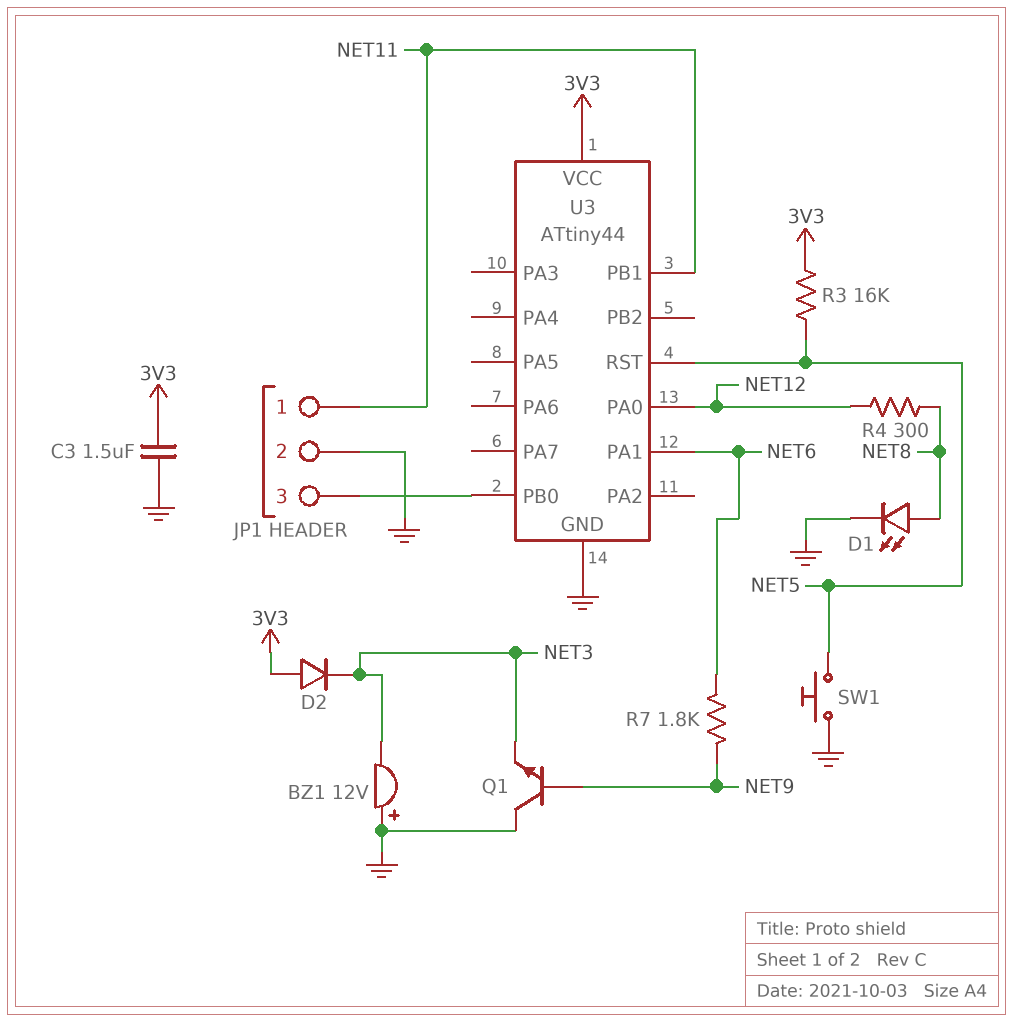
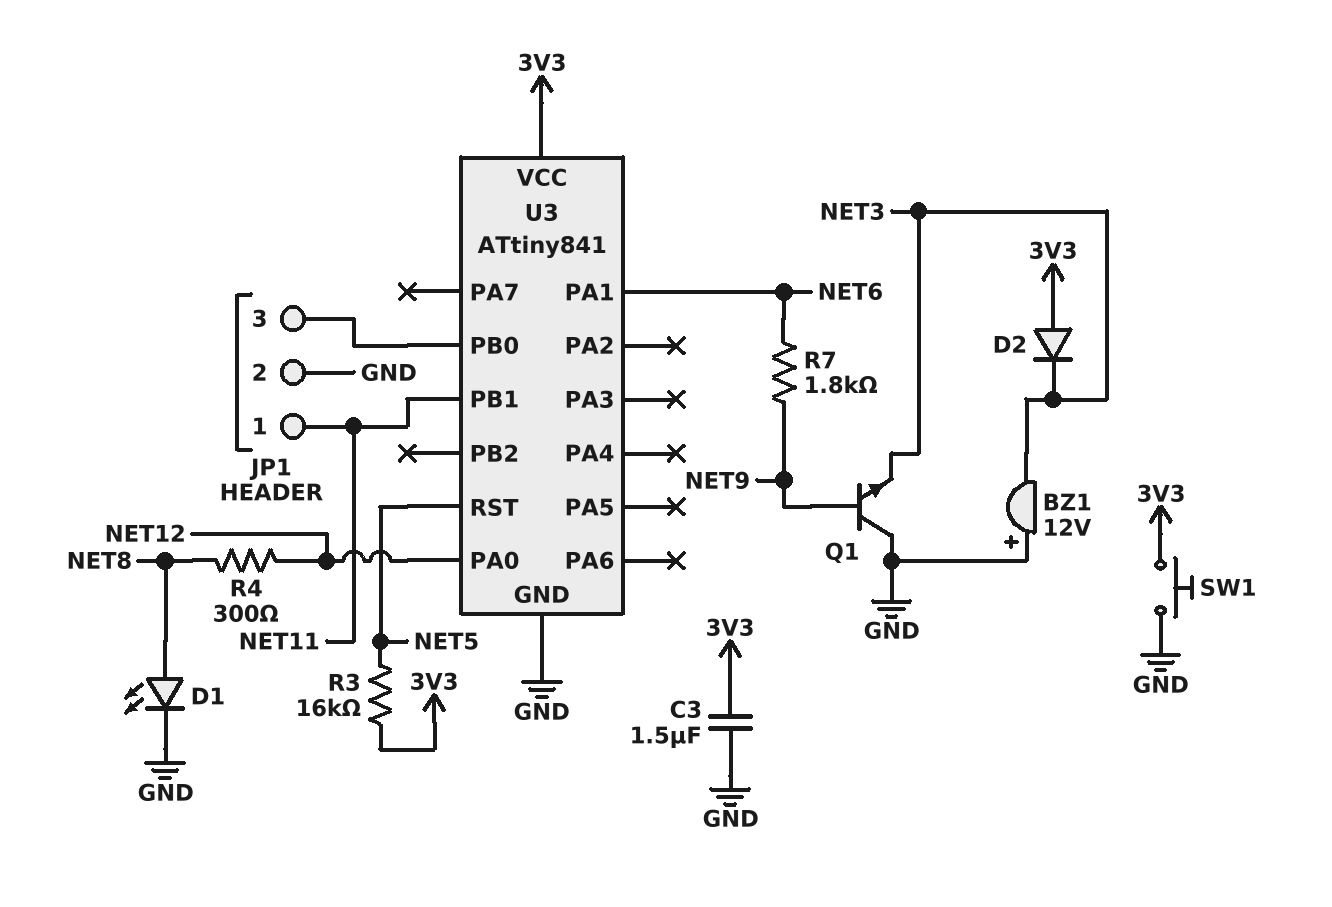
SW1: button (GND, NET5) -> button (3V3, GND)
U3: ATtiny44 -> ATtiny841

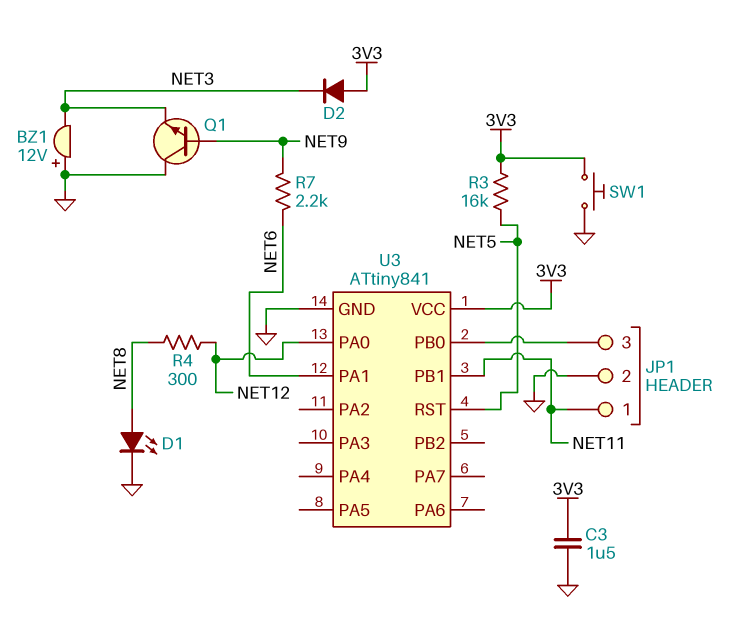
R7: 1.8k (NET6, NET9) -> 2.2k (NET6, NET9)

